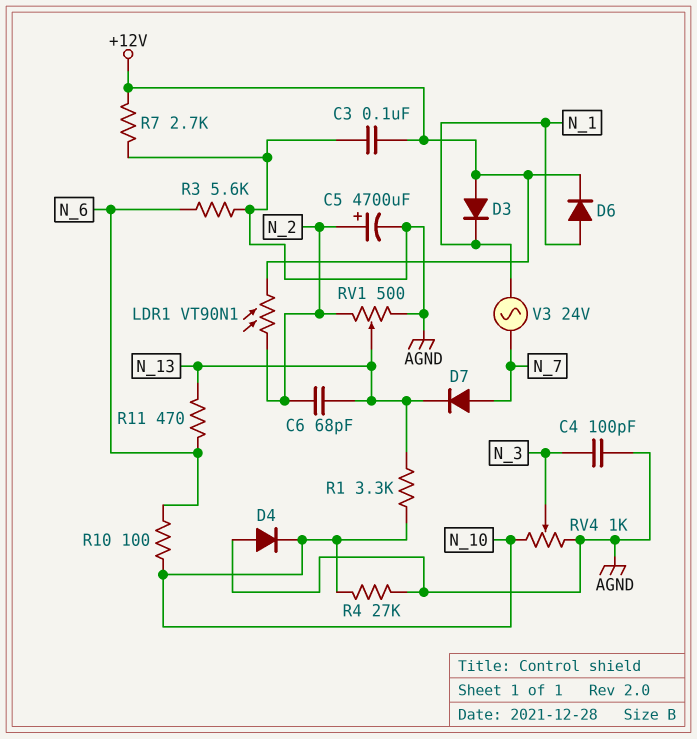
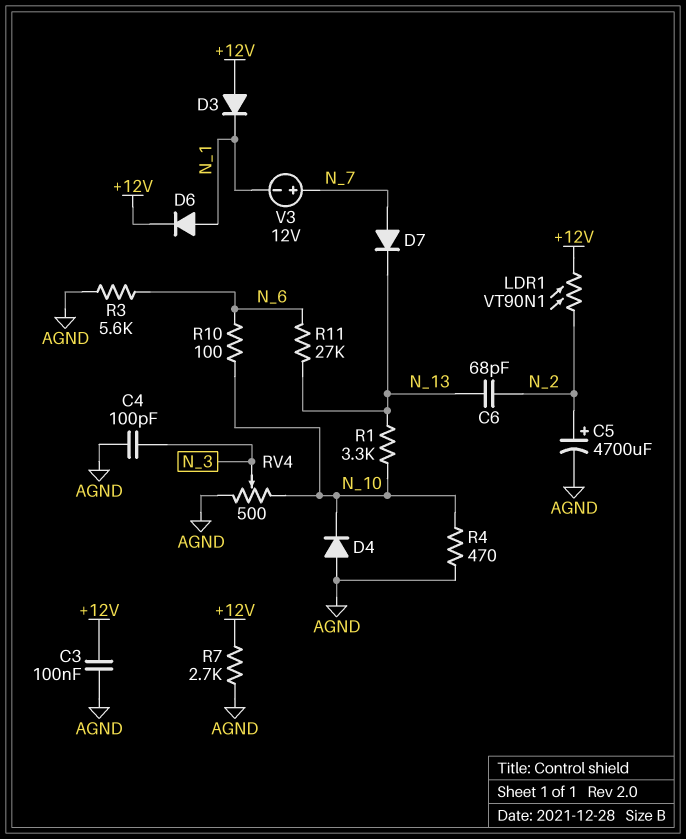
R4: 27k (AGND, N_10) -> 470 (AGND, N_10)
R11: 470 (N_6, N_13) -> 27k (N_6, N_13)
RV1: 500 (AGND, N_2, wiper N_13) -> none
RV4: 1k (AGND, N_10, wiper N_3) -> 500 (AGND, N_10, wiper N_3)
V3: AC 24V (N_1, N_7) -> 12V (plus N_7, minus N_1)

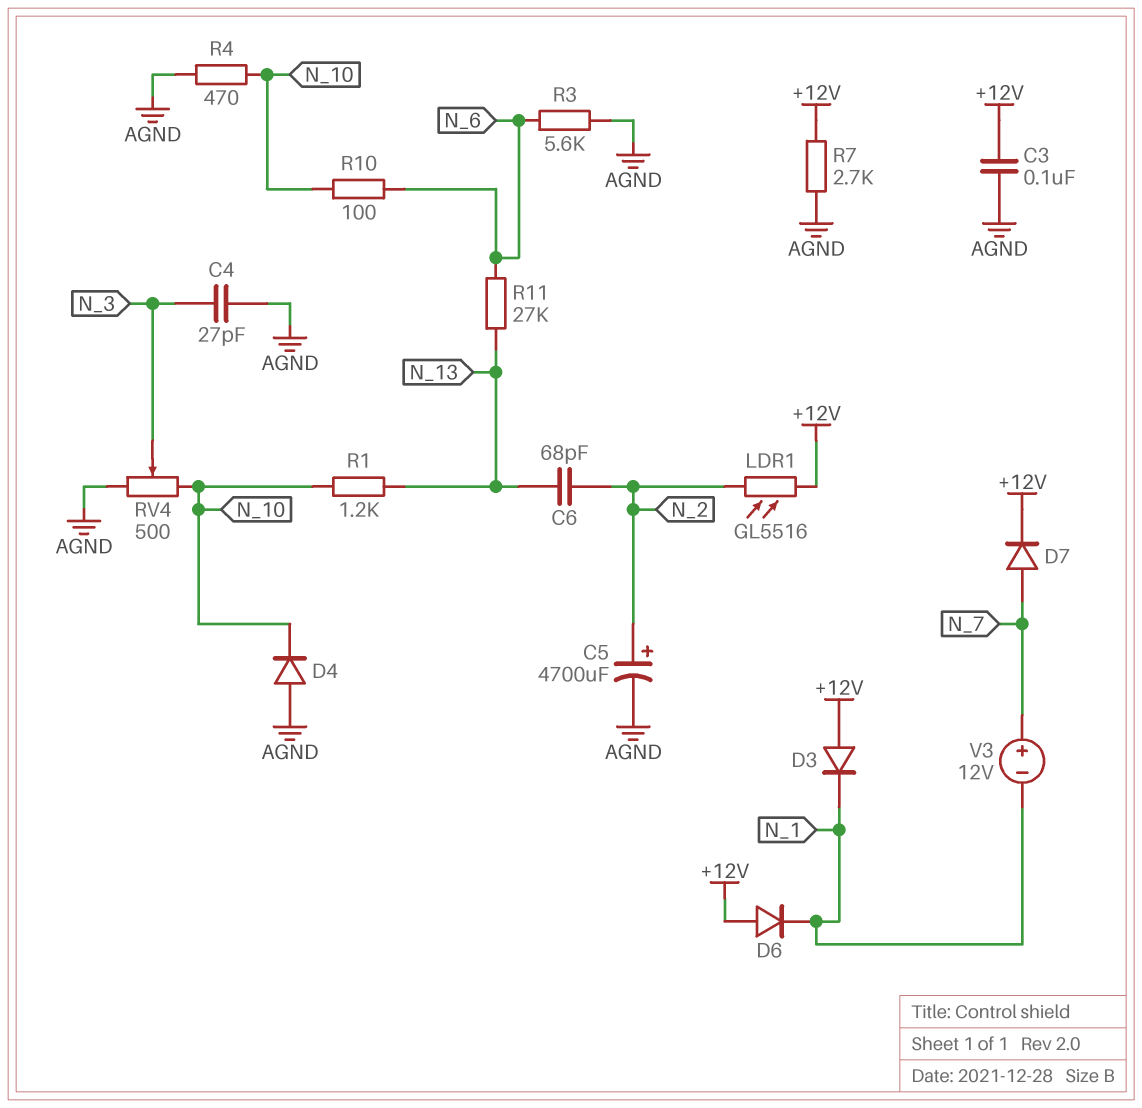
C4: 100pF (AGND, N_3) -> 27pF (AGND, N_3)
D6: diode (A N_1, K +12V) -> diode (A +12V, K N_1)
D7: diode (A N_7, K N_13) -> diode (A N_7, K +12V)
LDR1: VT90N1 (+12V, N_2) -> GL5516 (+12V, N_2)
R1: 3.3k (N_10, N_13) -> 1.2k (N_10, N_13)

